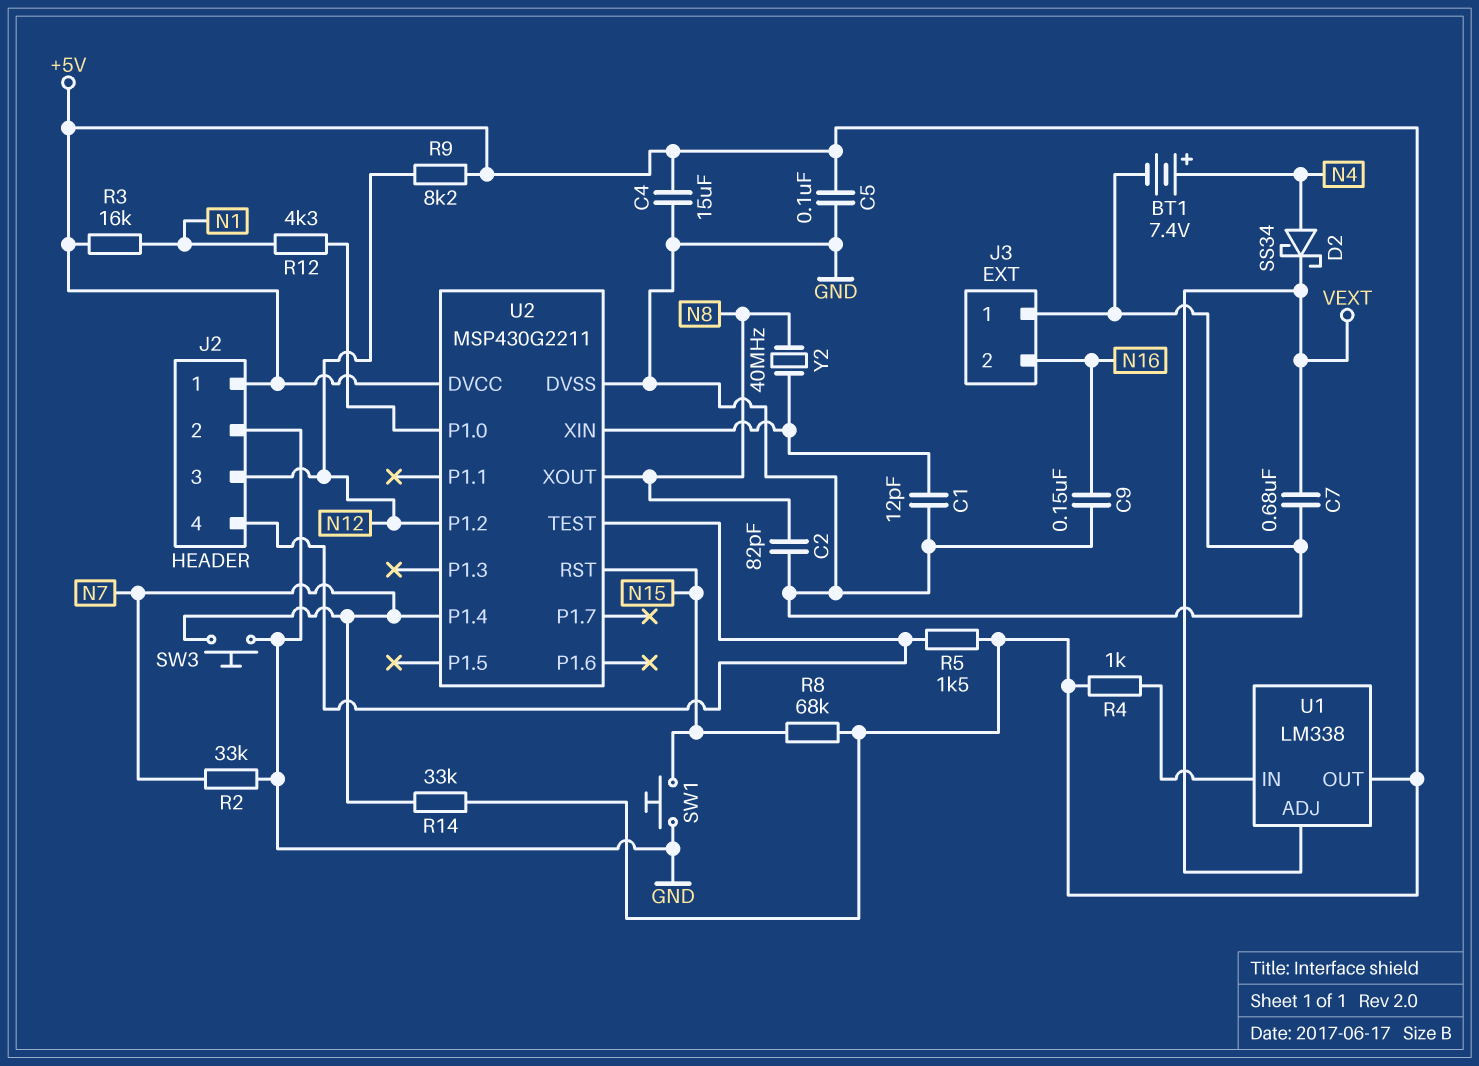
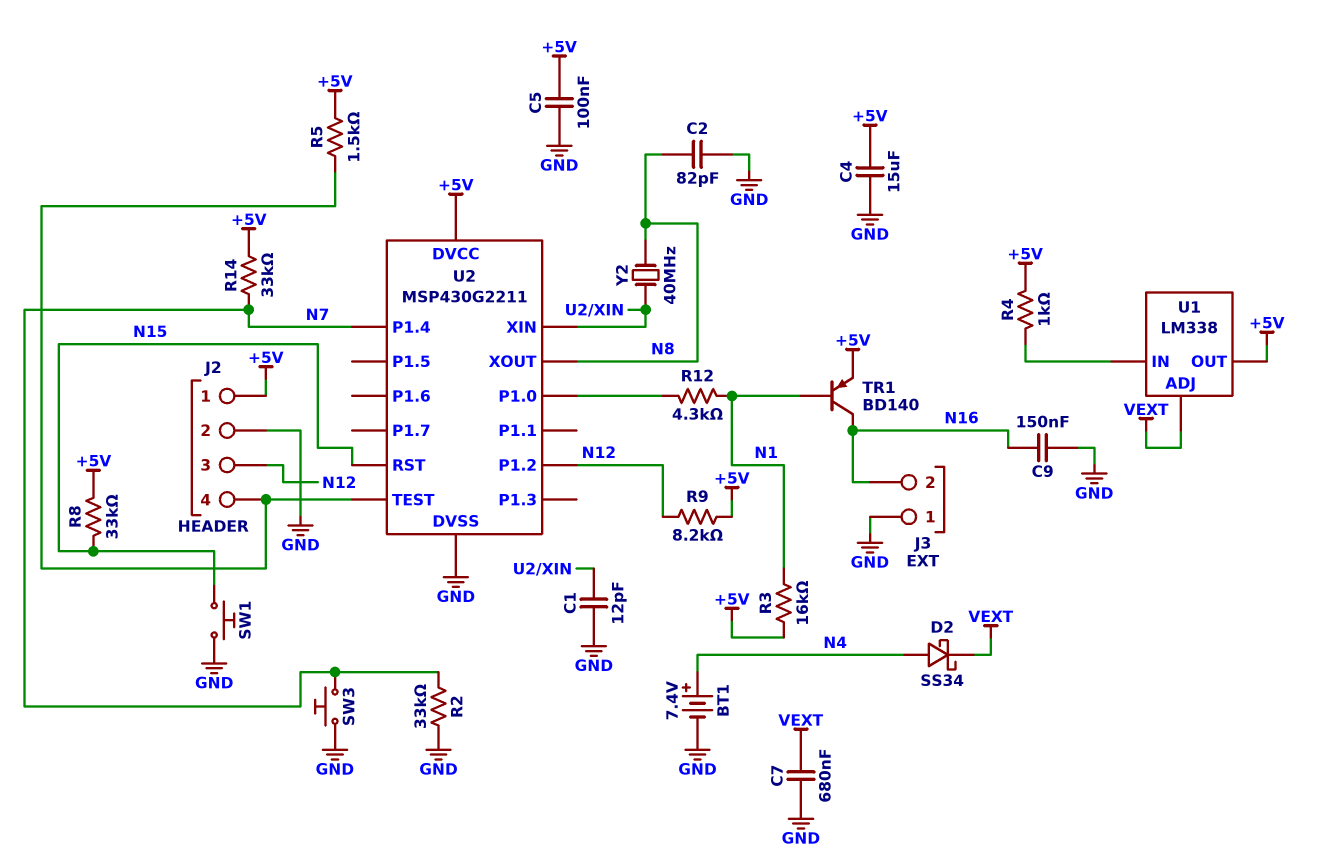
R8: 68k (+5V, N15) -> 33k (+5V, N15)
TR1: none -> PNP BD140 (B N1, C N16, E +5V)

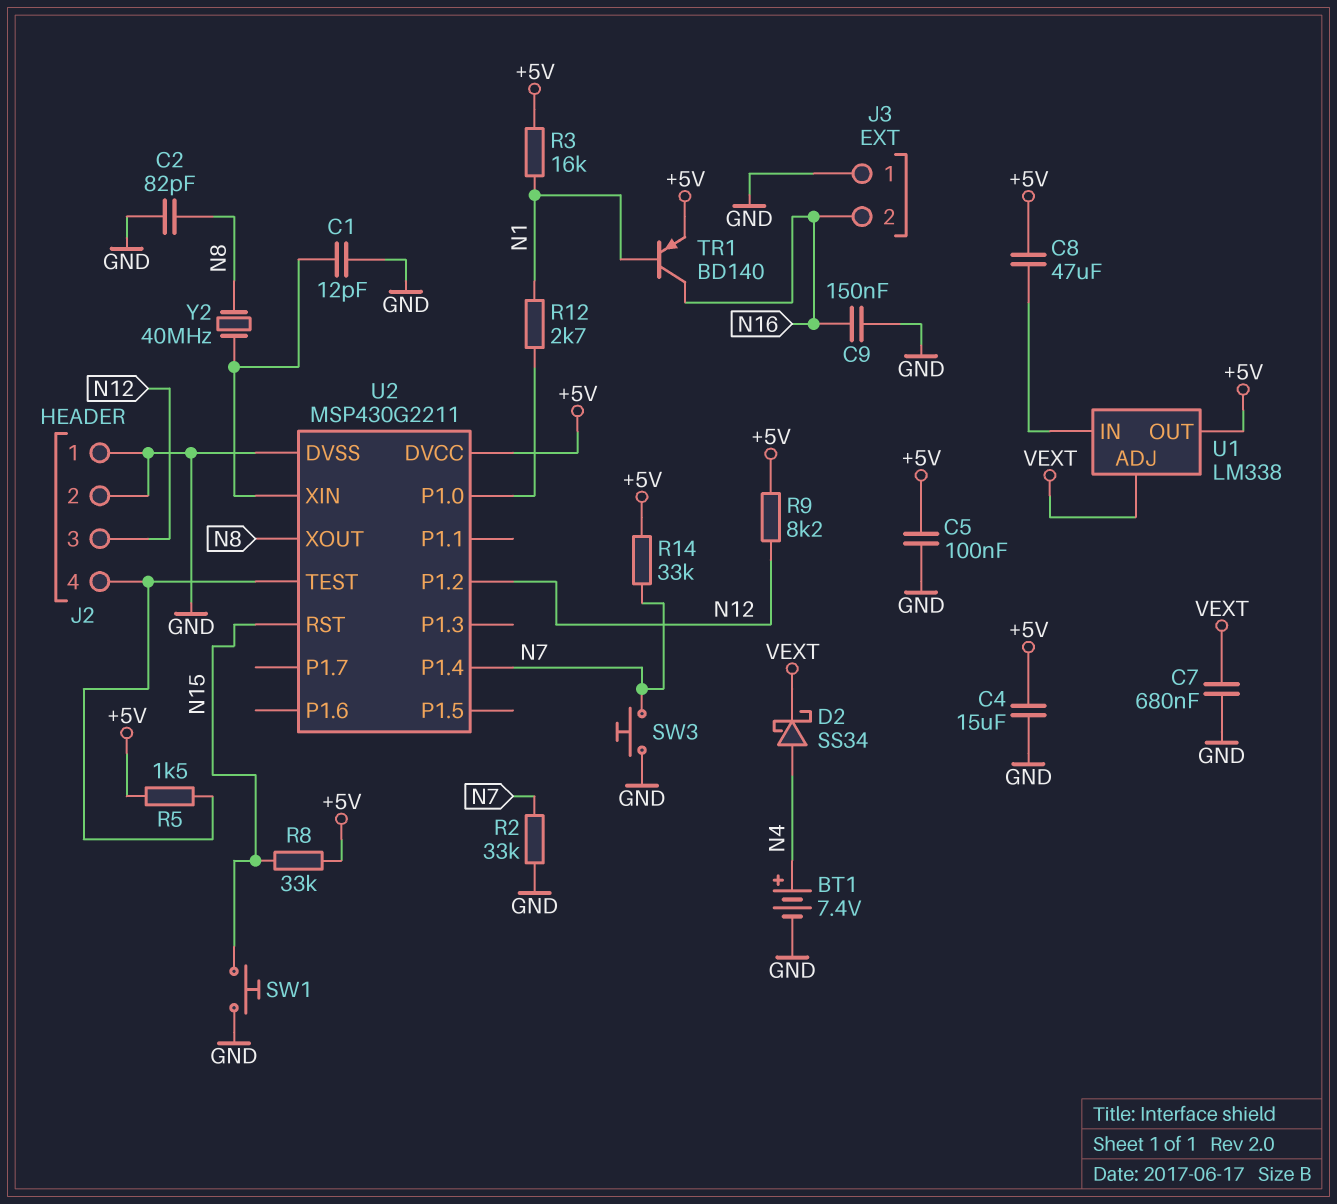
C8: none -> 47uF (+5V, U1/IN)
J2 pin 1: +5V -> GND
R4: 1k (+5V, U1/IN) -> none
R12: 4.3k (N1, U2/P1.0) -> 2.7k (N1, U2/P1.0)

